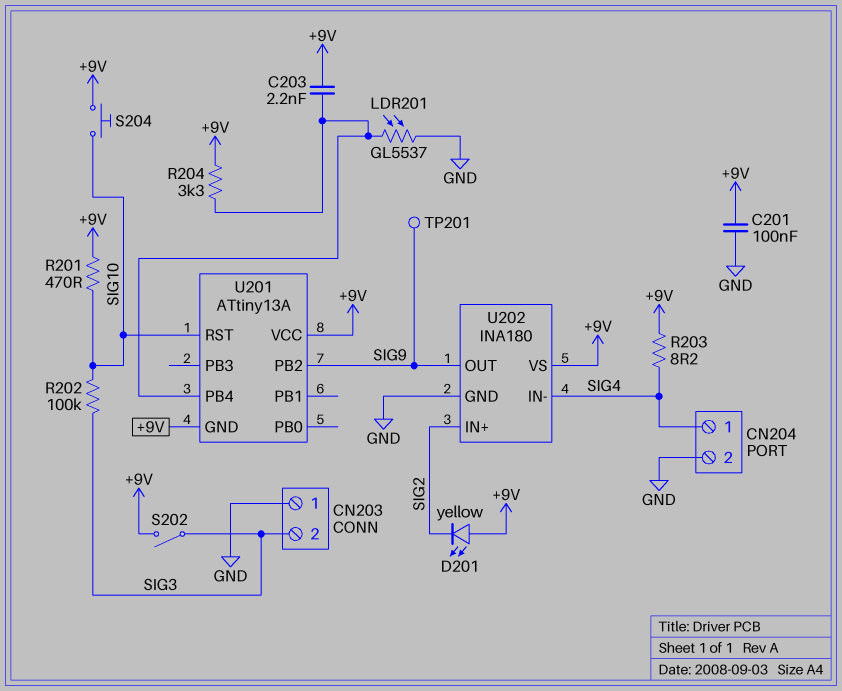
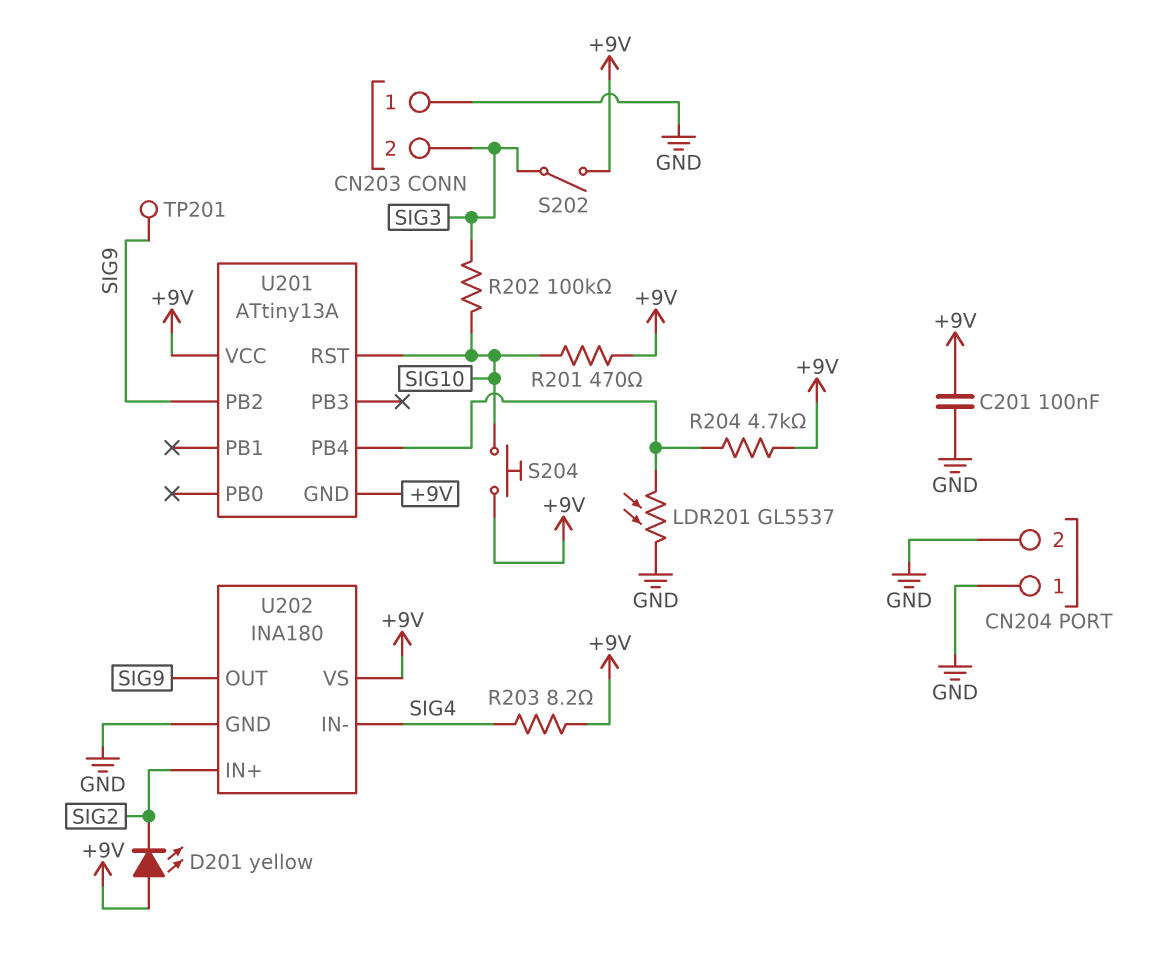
C203: 2.2nF (+9V, U201/PB4) -> none
CN204 pin 1: SIG4 -> GND
R204: 3.3k (+9V, U201/PB4) -> 4.7k (+9V, U201/PB4)

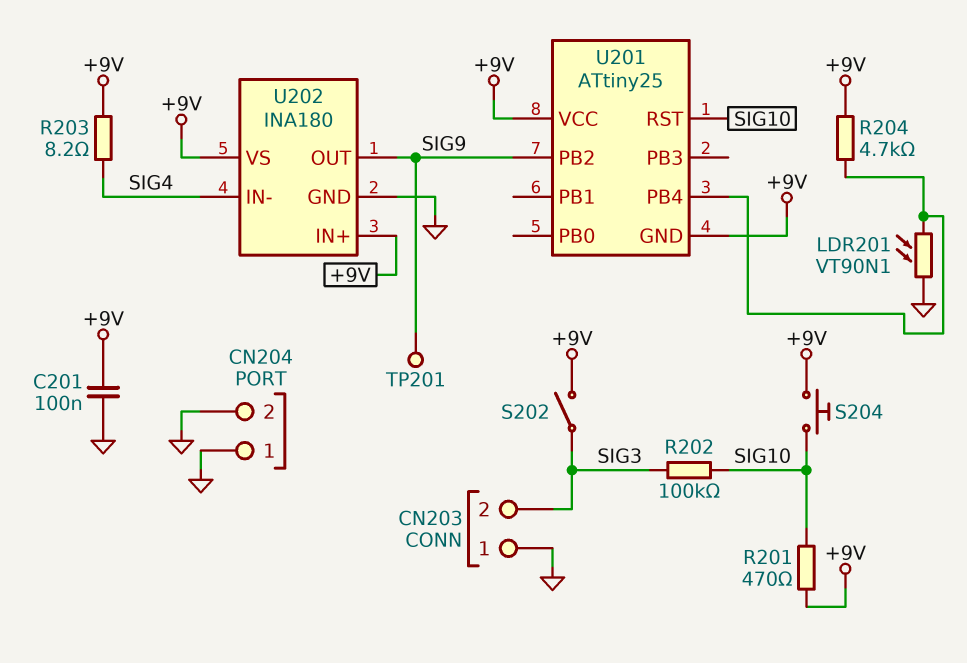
D201: LED yellow (A +9V, K SIG2) -> none
LDR201: GL5537 (GND, U201/PB4) -> VT90N1 (GND, U201/PB4)
U201: ATtiny13A -> ATtiny25
U202 pin IN+: SIG2 -> +9V

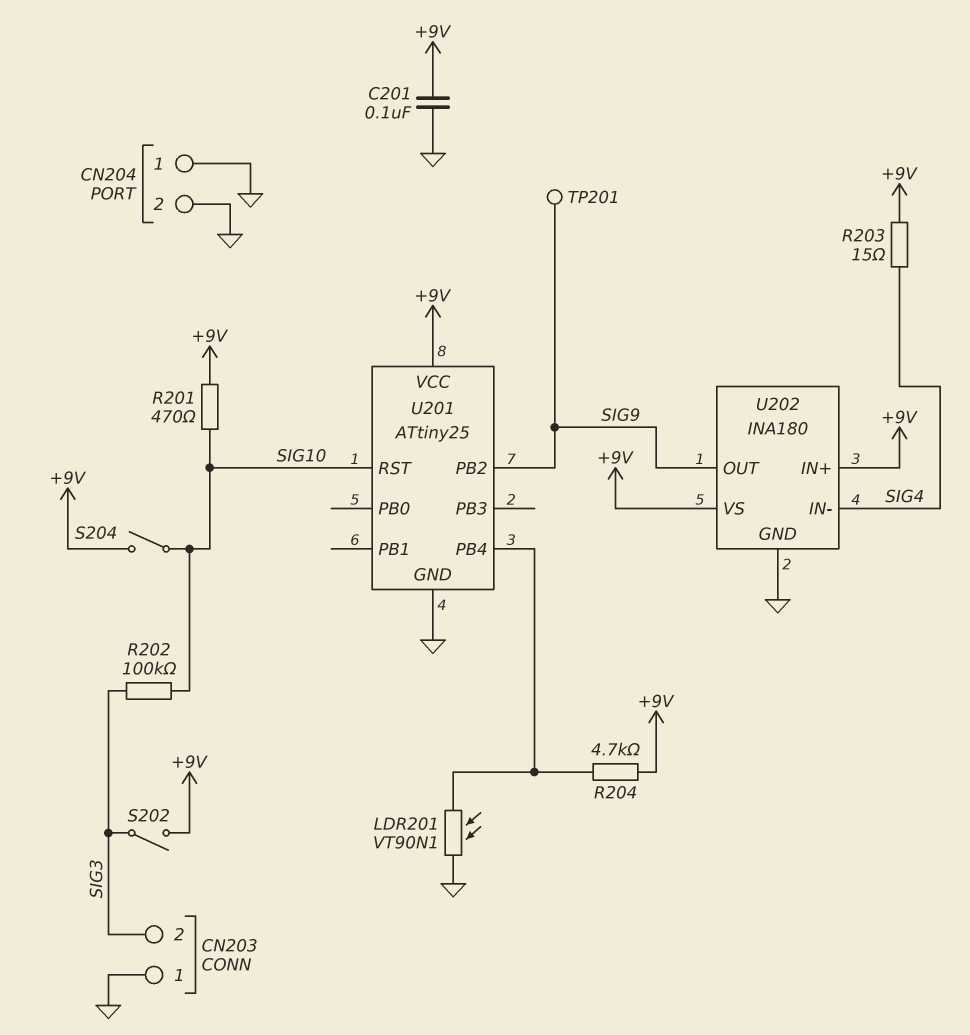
R203: 8.2 (+9V, SIG4) -> 15 (+9V, SIG4)
S204: button (+9V, SIG10) -> switch (+9V, SIG10)
U201 pin GND: +9V -> GND

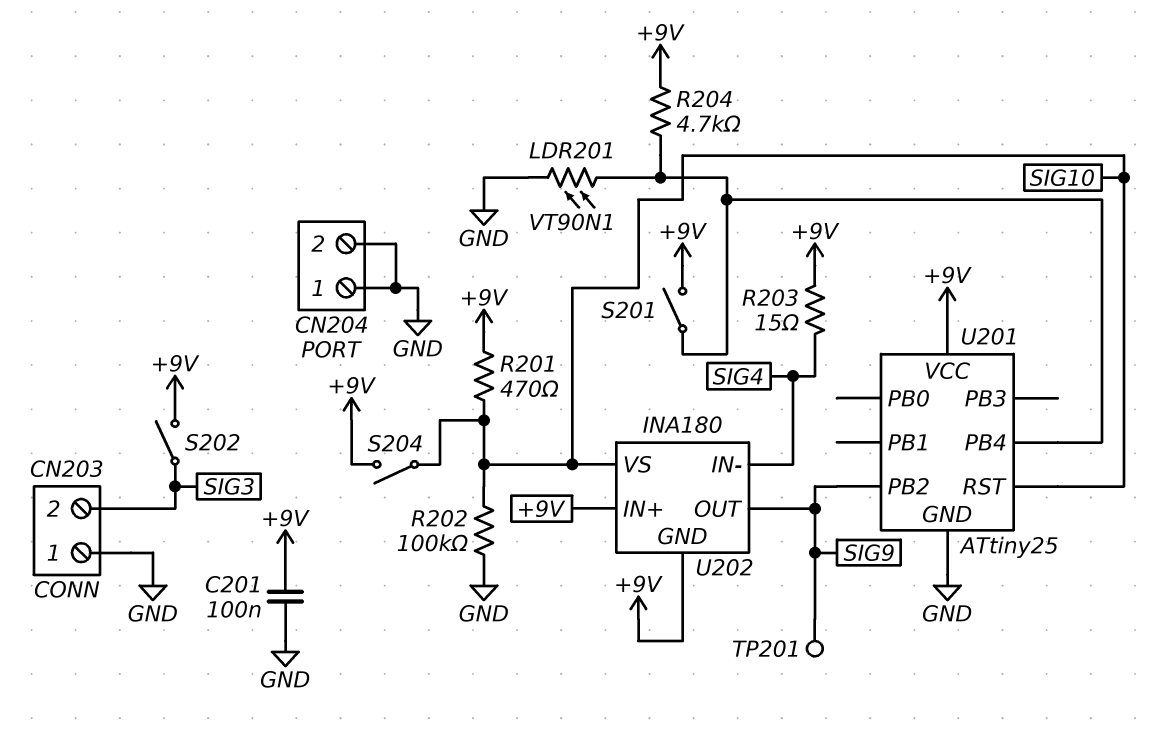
R202: 100k (SIG3, SIG10) -> 100k (GND, SIG10)
S201: none -> switch (+9V, U201/PB4)
U202 pin GND: GND -> +9V
U202 pin VS: +9V -> SIG10

